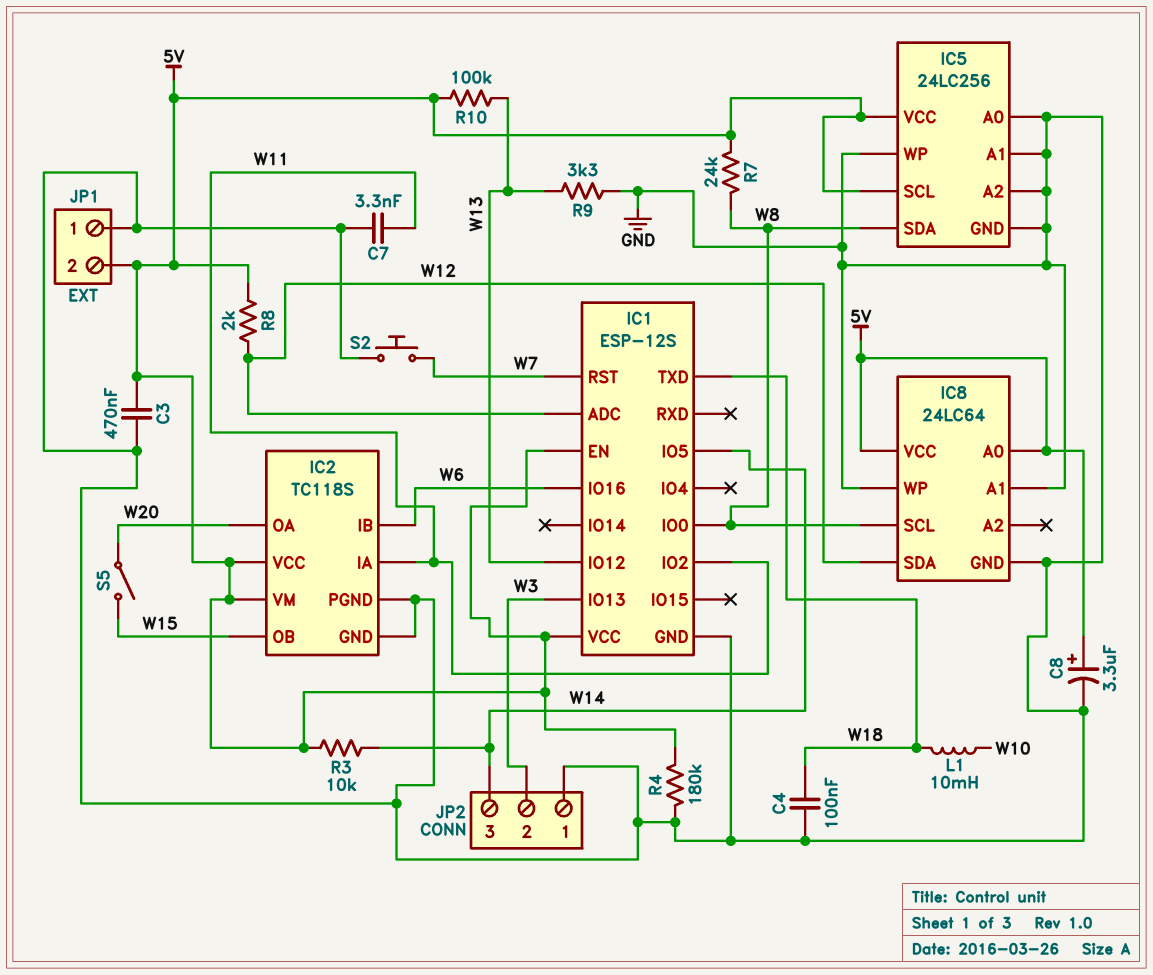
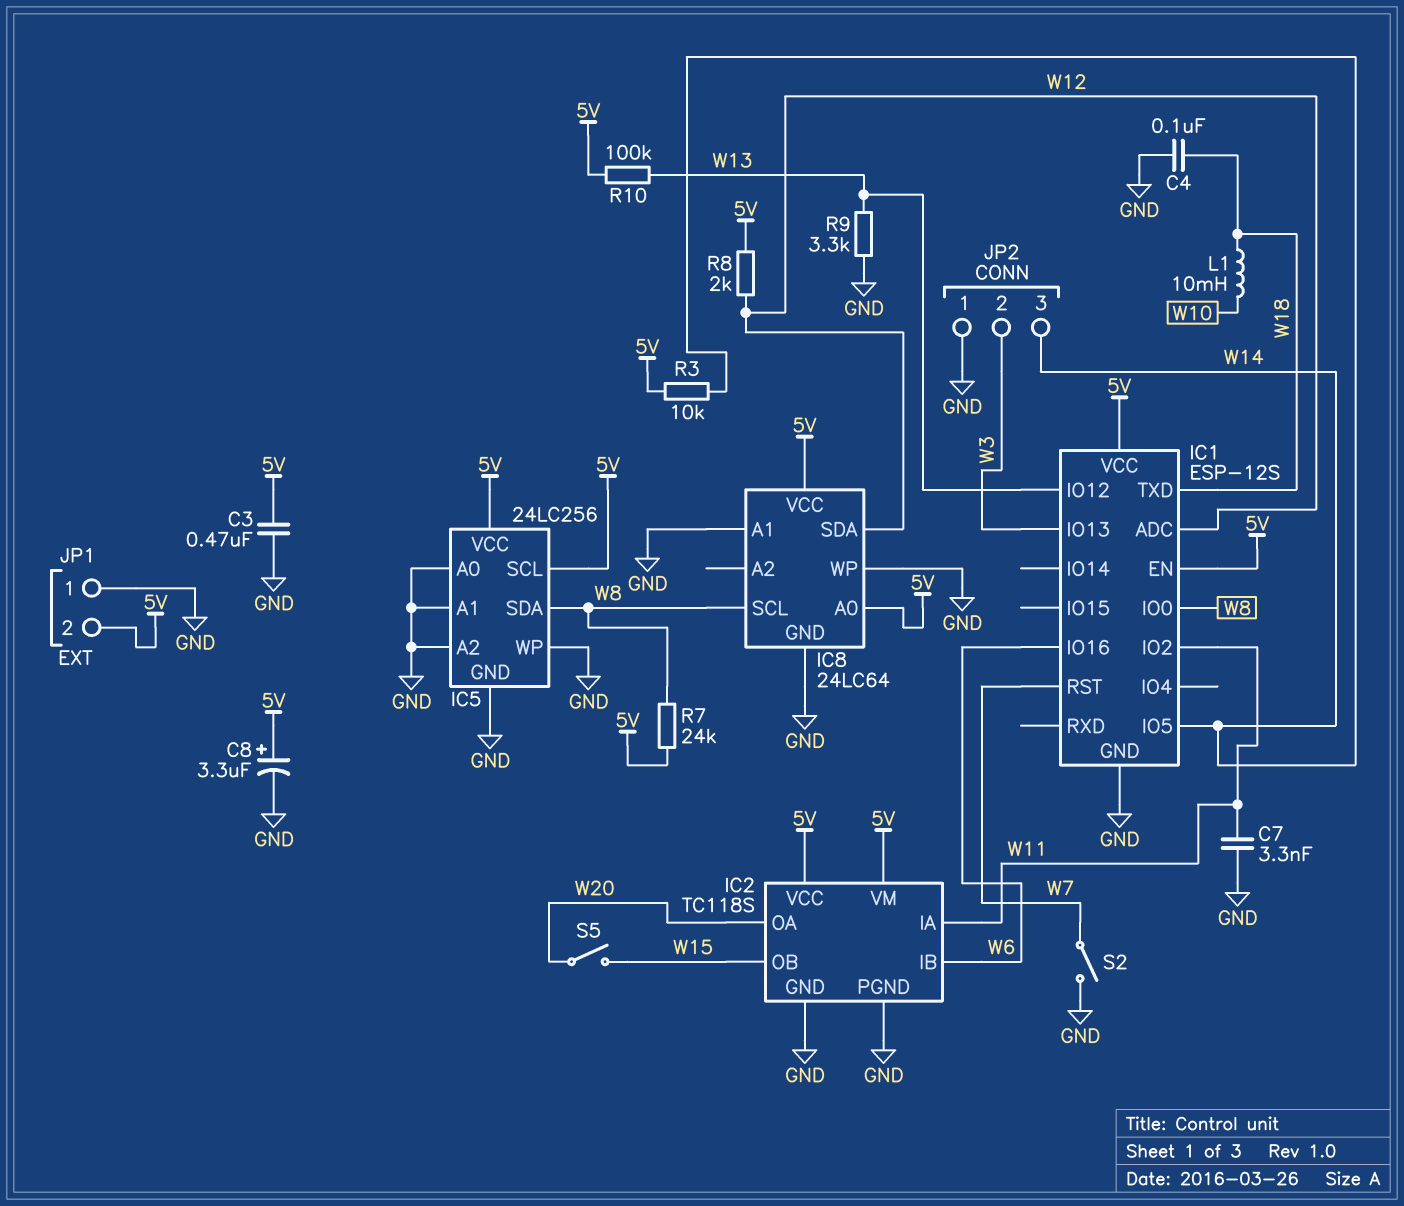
R4: 180k (5V, GND) -> none
S2: button (GND, W7) -> switch (GND, W7)

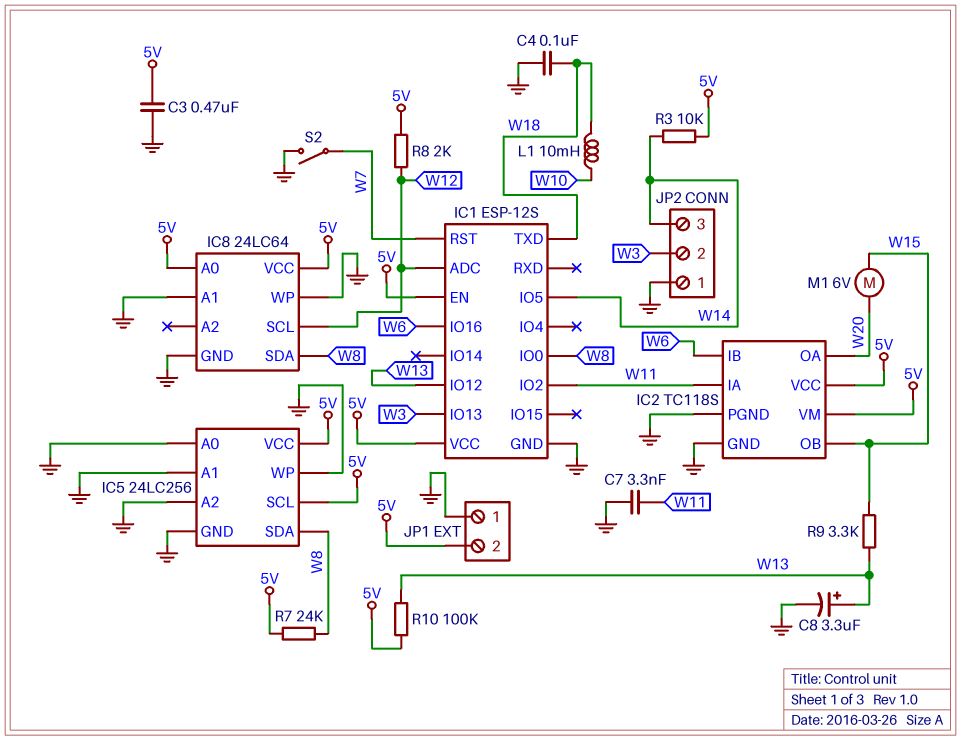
C8: 3.3uF (plus 5V, minus GND) -> 3.3uF (plus W13, minus GND)
IC8 pin SCL: W8 -> W12
IC8 pin SDA: W12 -> W8
M1: none -> motor 6V (W15, W20)
R9: 3.3k (GND, W13) -> 3.3k (W13, W15)
S5: switch (W15, W20) -> none

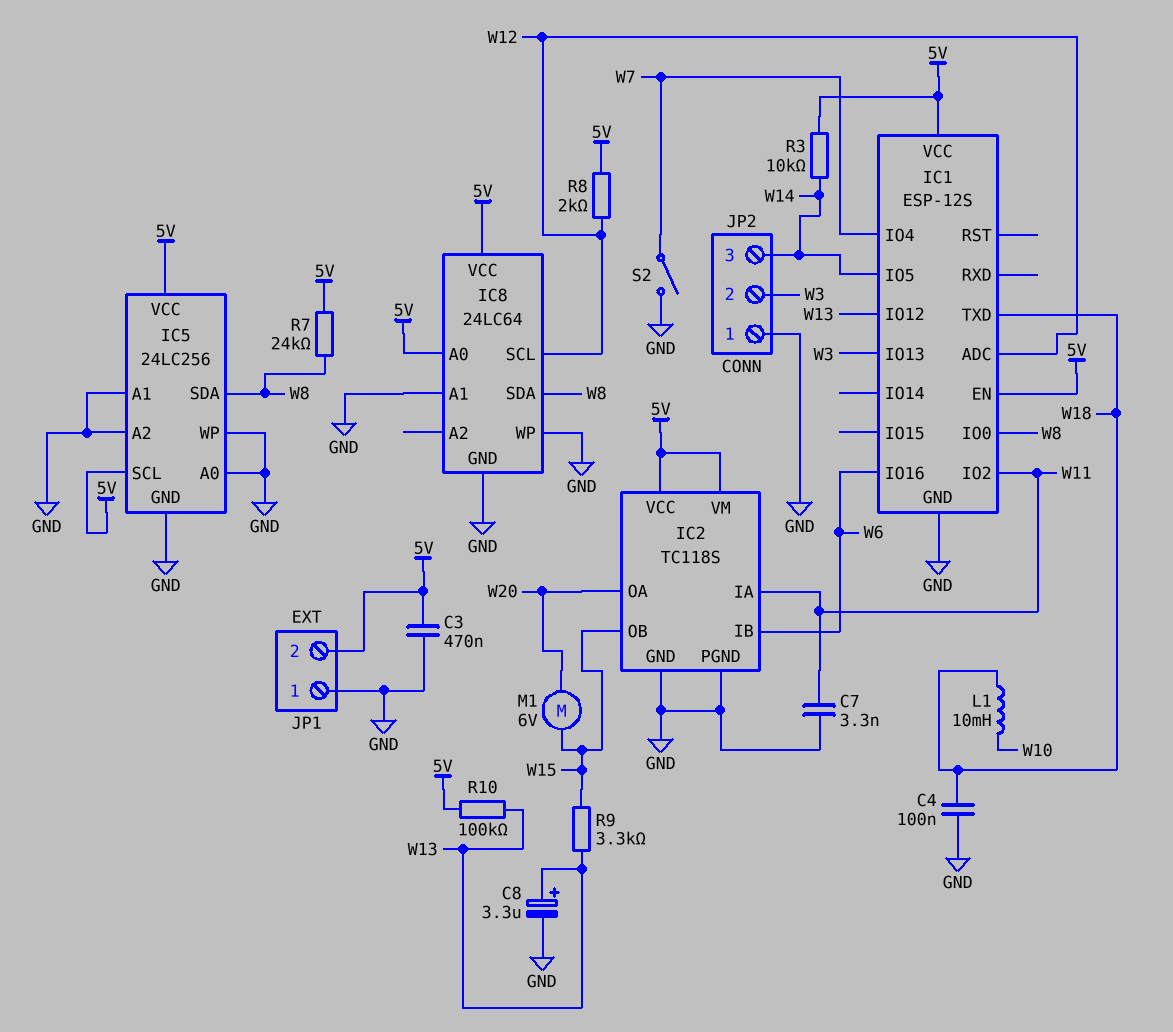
IC1 pin IO4: none -> W7
IC1 pin RST: W7 -> none

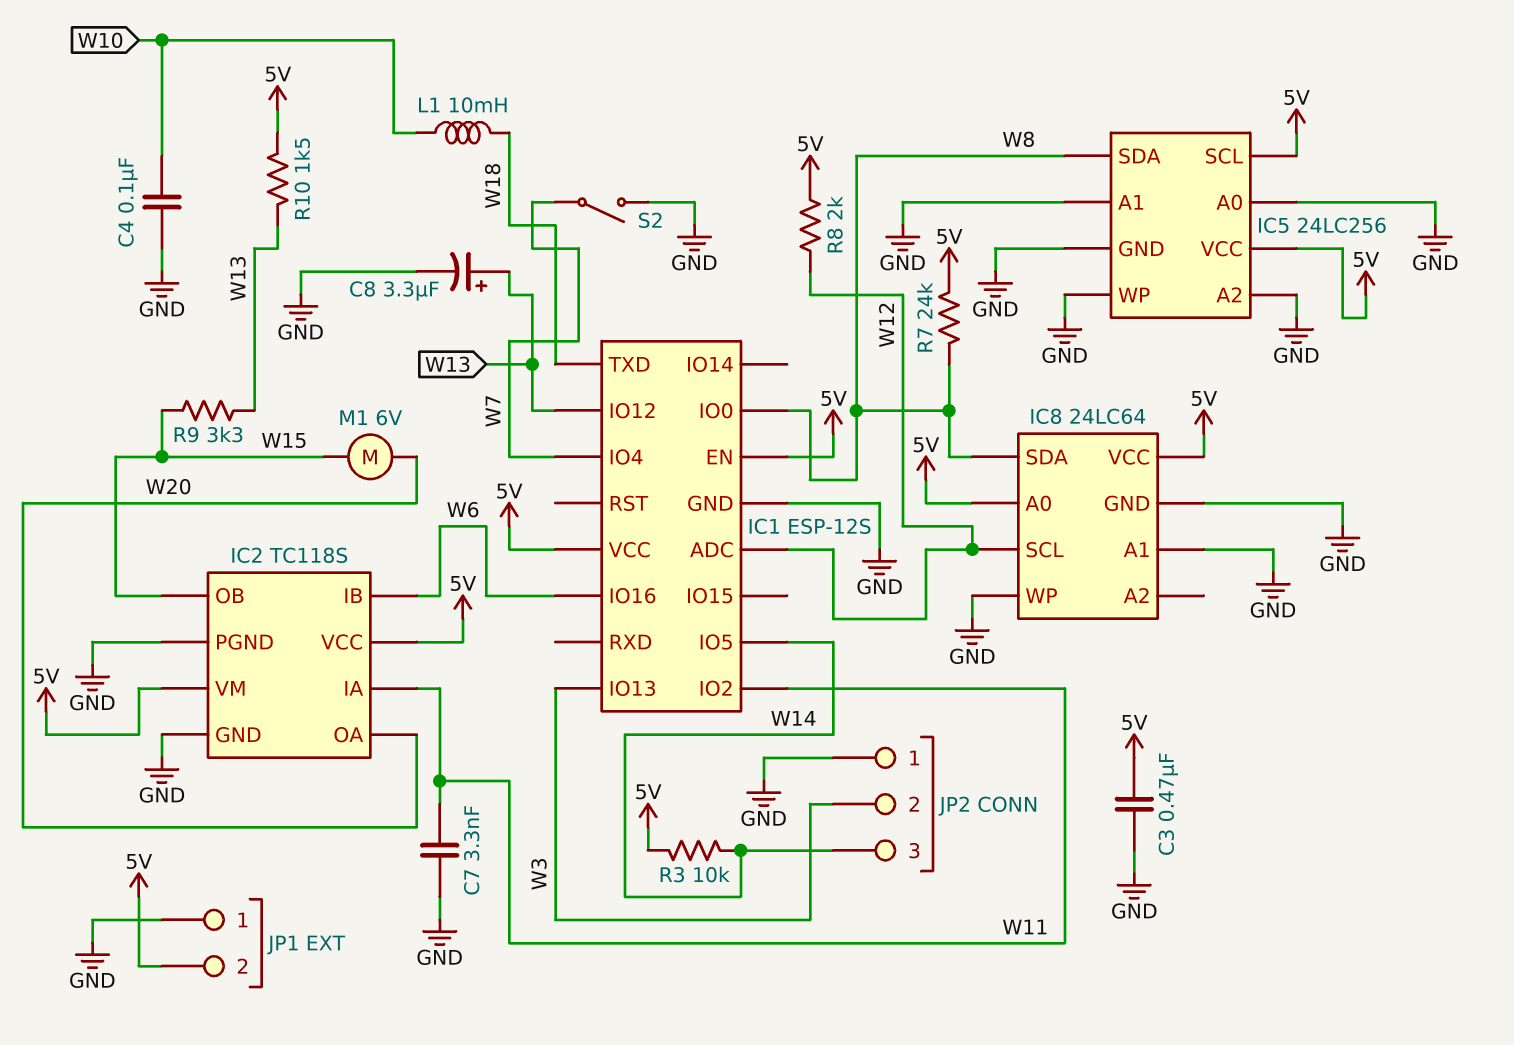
C4: 100nF (GND, W18) -> 100nF (GND, W10)
R10: 100k (5V, W13) -> 1.5k (5V, W13)

